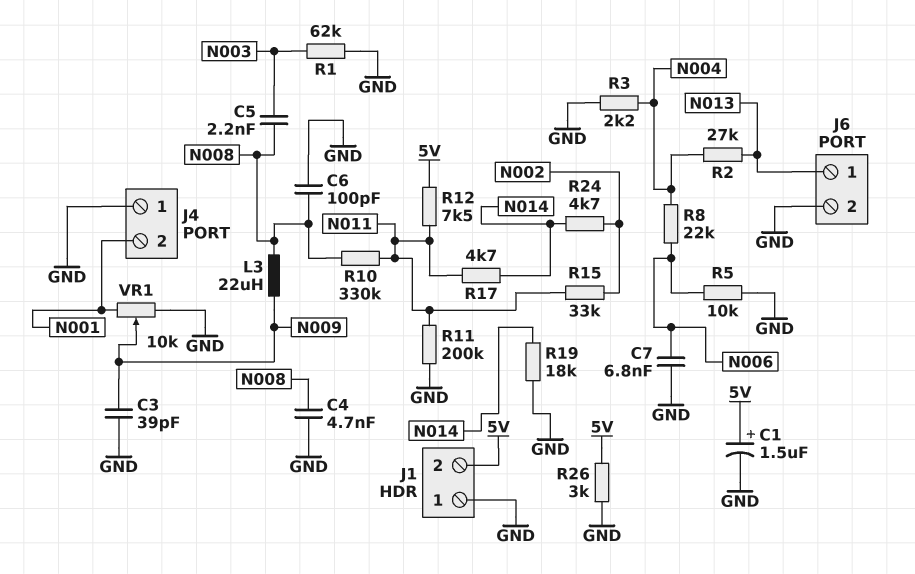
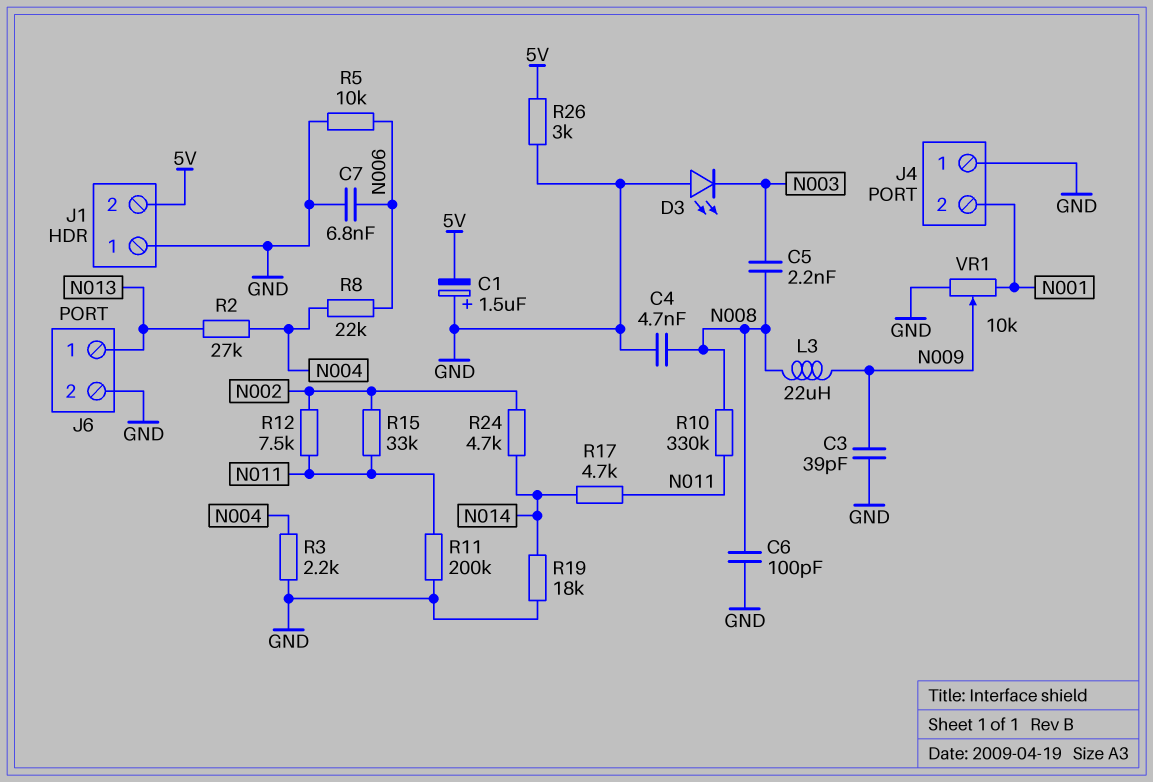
C1: 1.5uF (plus 5V, minus GND) -> 1.5uF (plus GND, minus 5V)
D3: none -> LED (A GND, K N003)
R1: 62k (GND, N003) -> none
R12: 7.5k (5V, N011) -> 7.5k (N002, N011)

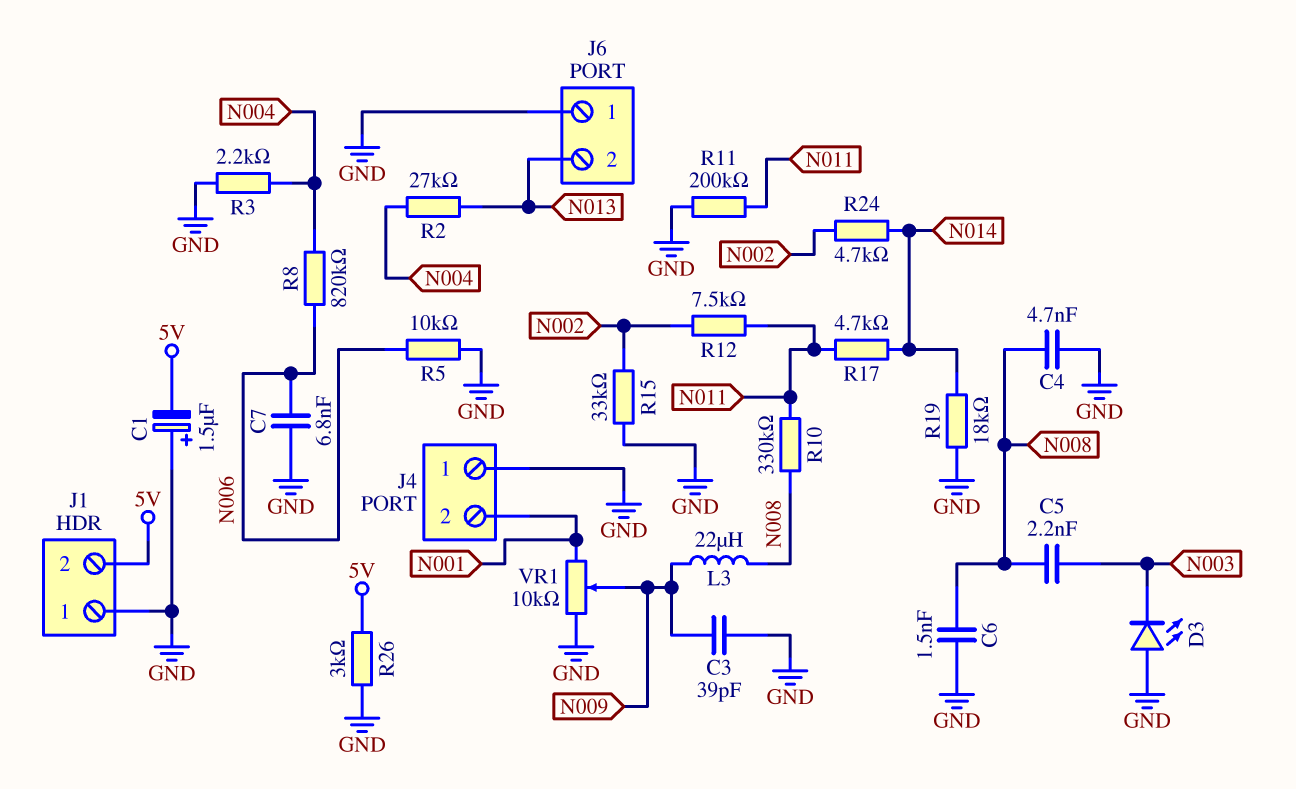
C6: 100pF (GND, N008) -> 1.5nF (GND, N008)
J6 pin 1: N013 -> GND
J6 pin 2: GND -> N013
R8: 22k (N004, N006) -> 820k (N004, N006)
R15: 33k (N002, N011) -> 33k (GND, N002)

